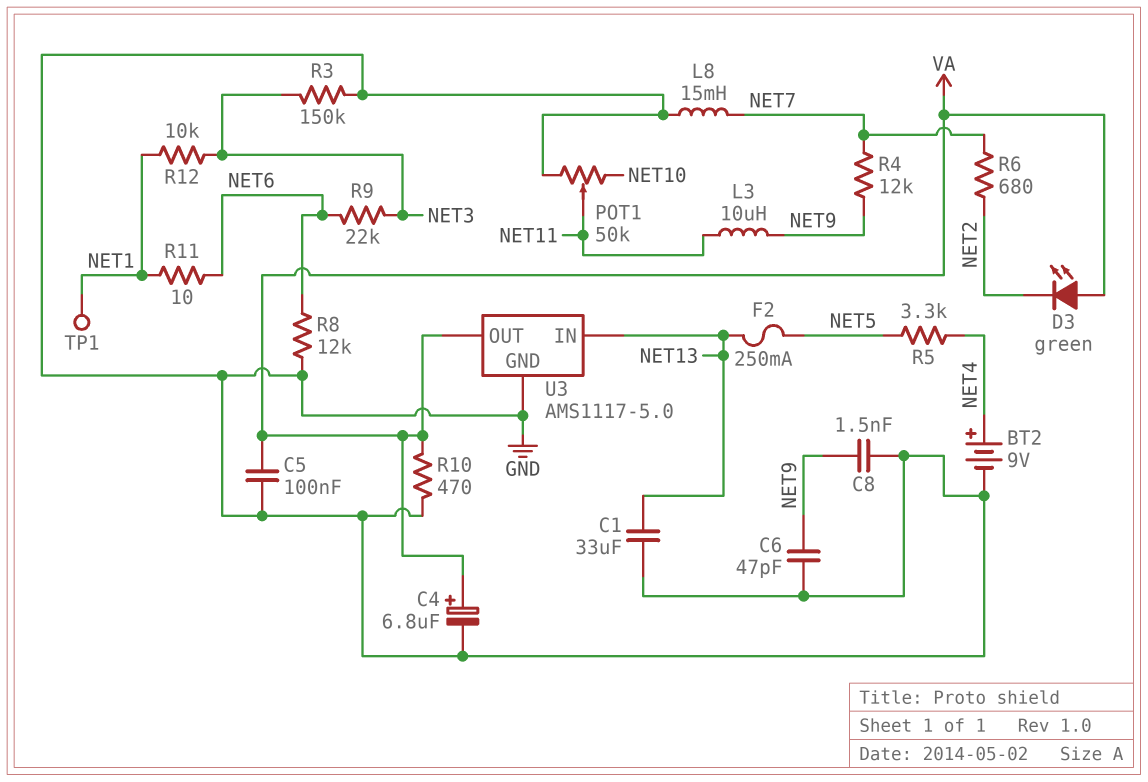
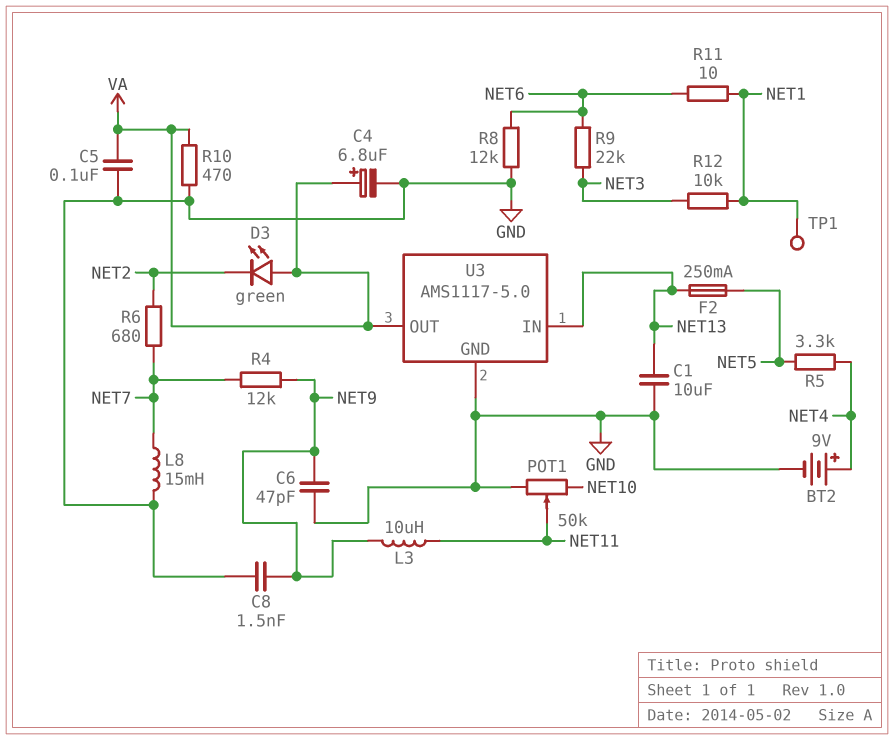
C1: 33uF (GND, NET13) -> 10uF (GND, NET13)
R3: 150k (GND, NET3) -> none

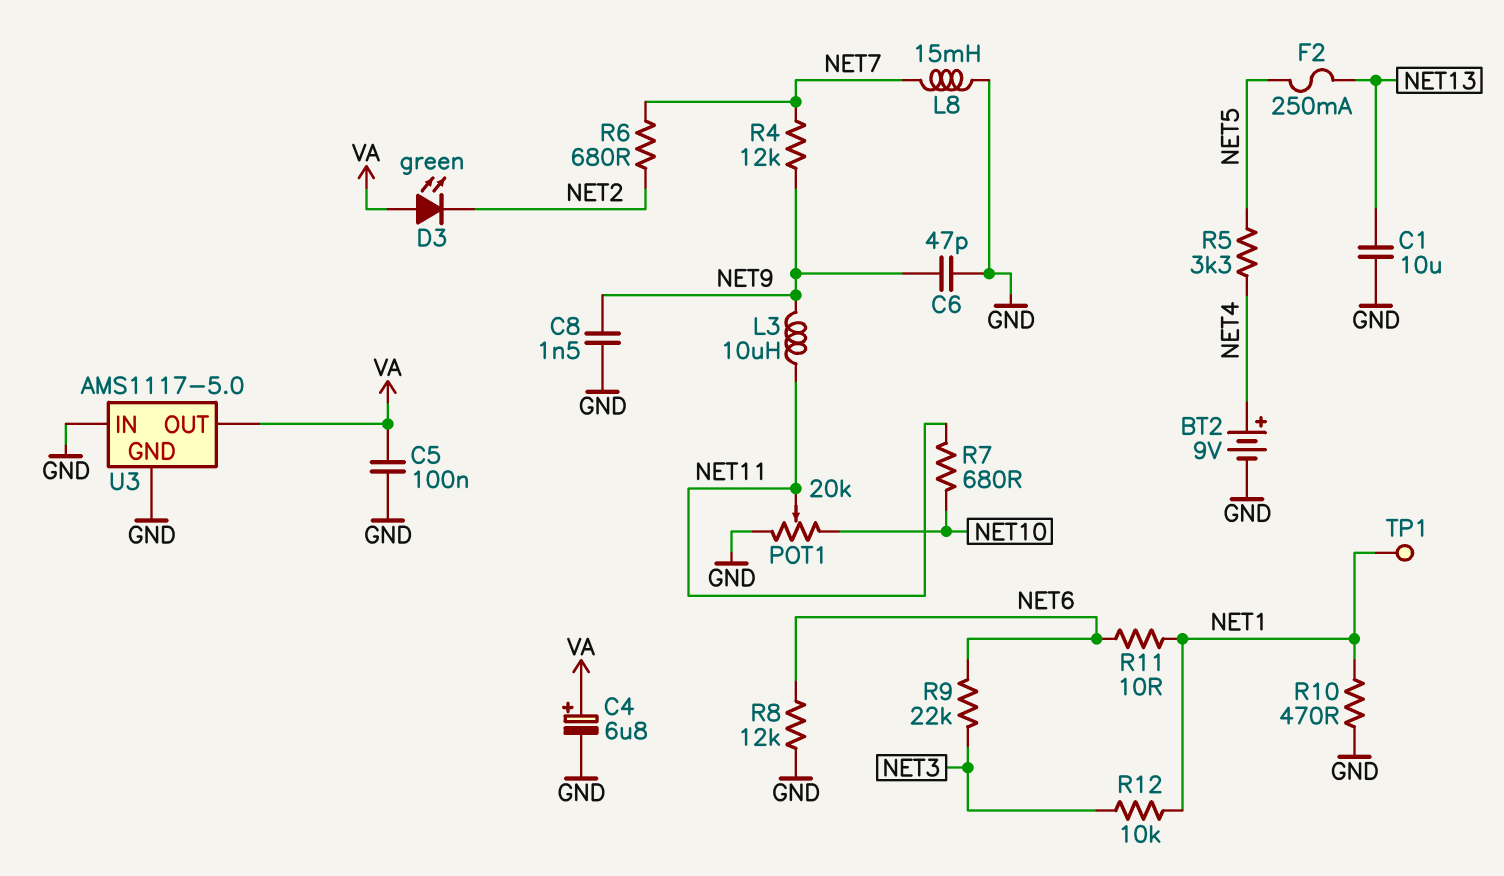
POT1: 50k (GND, NET10, wiper NET11) -> 20k (GND, NET10, wiper NET11)
R7: none -> 680 (NET10, NET11)
R10: 470 (GND, VA) -> 470 (GND, NET1)
U3 pin IN: NET13 -> GND

